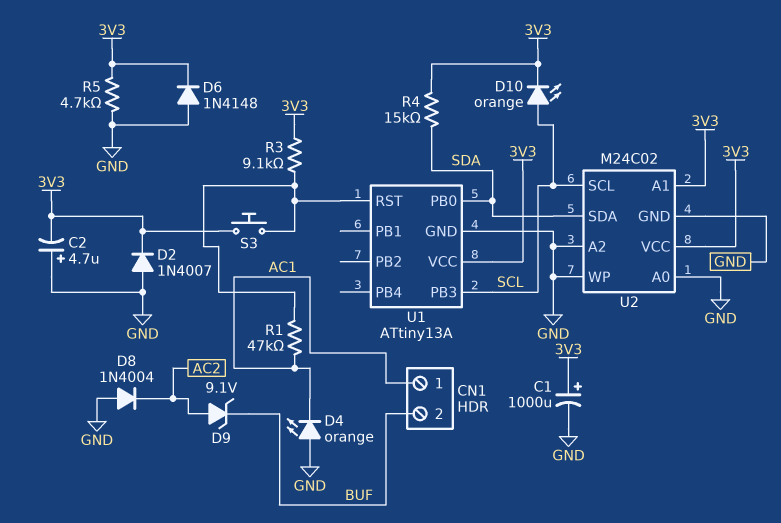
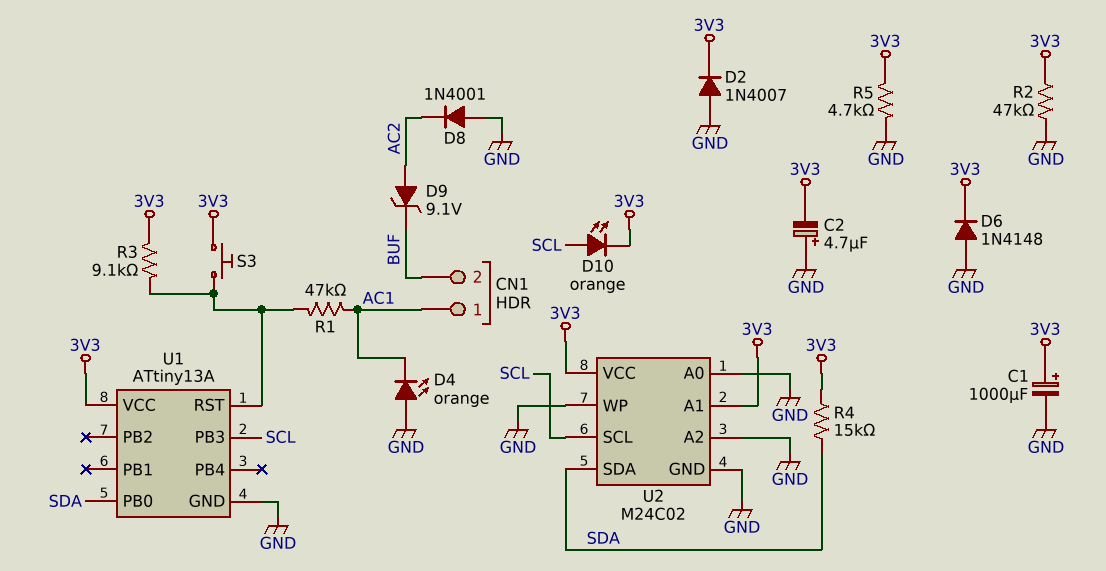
D8: diode 1N4004 (A GND, K AC2) -> diode 1N4001 (A GND, K AC2)
R2: none -> 47k (3V3, GND)

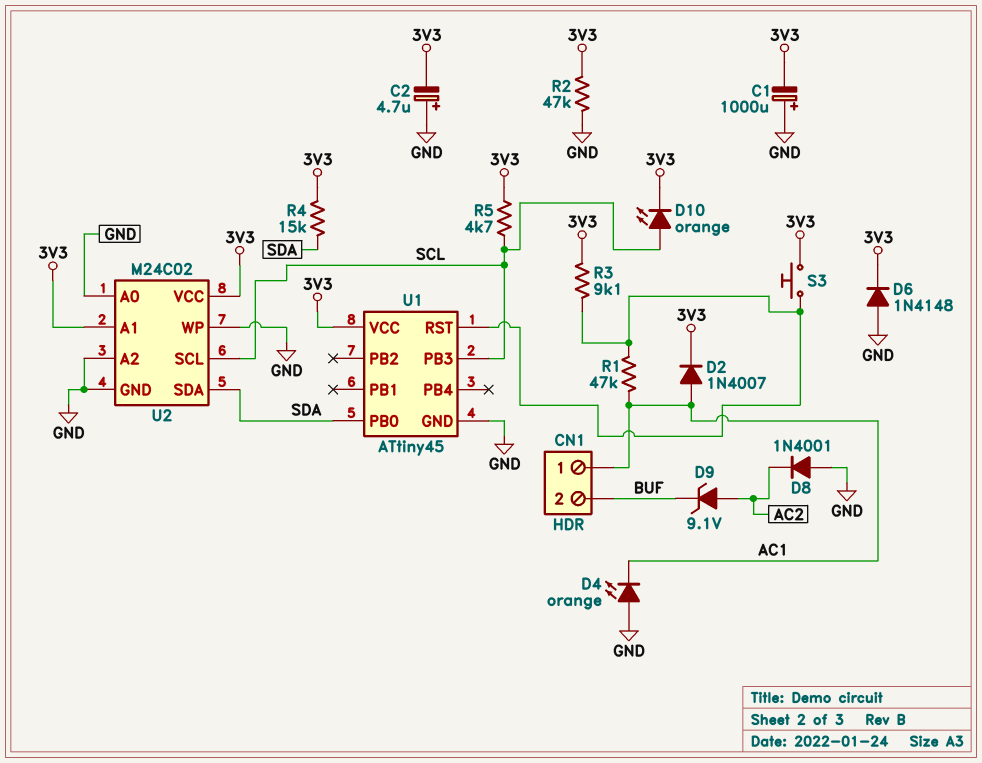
C1: 1000uF (plus 3V3, minus GND) -> 1000uF (plus GND, minus 3V3)
D2: diode 1N4007 (A GND, K 3V3) -> diode 1N4007 (A AC1, K 3V3)
R5: 4.7k (3V3, GND) -> 4.7k (3V3, SCL)
U1: ATtiny13A -> ATtiny45

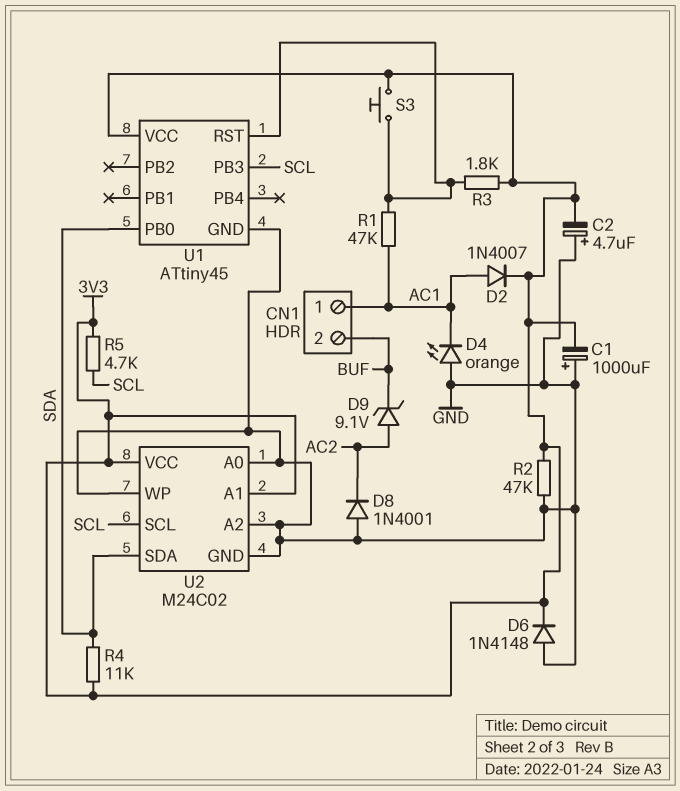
D10: LED orange (A SCL, K 3V3) -> none
R3: 9.1k (3V3, U1/RST) -> 1.8k (3V3, U1/RST)
R4: 15k (3V3, SDA) -> 11k (3V3, SDA)

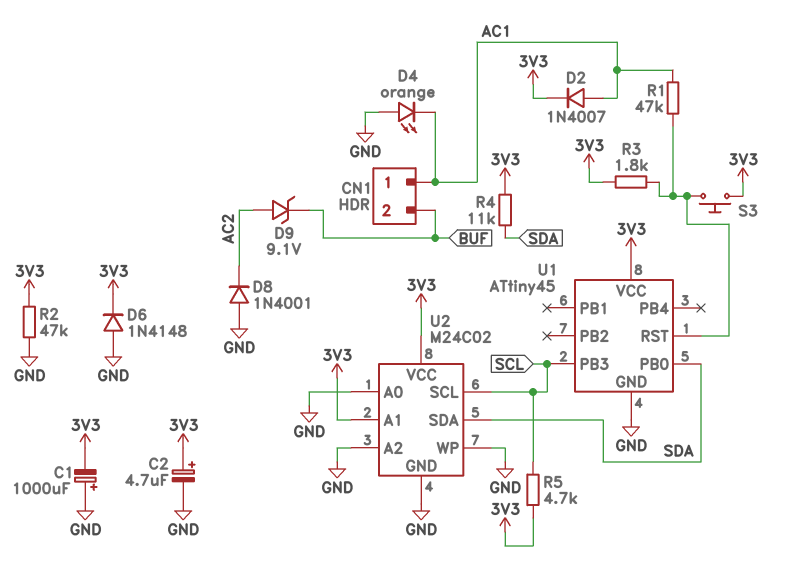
C2: 4.7uF (plus GND, minus 3V3) -> 4.7uF (plus 3V3, minus GND)

